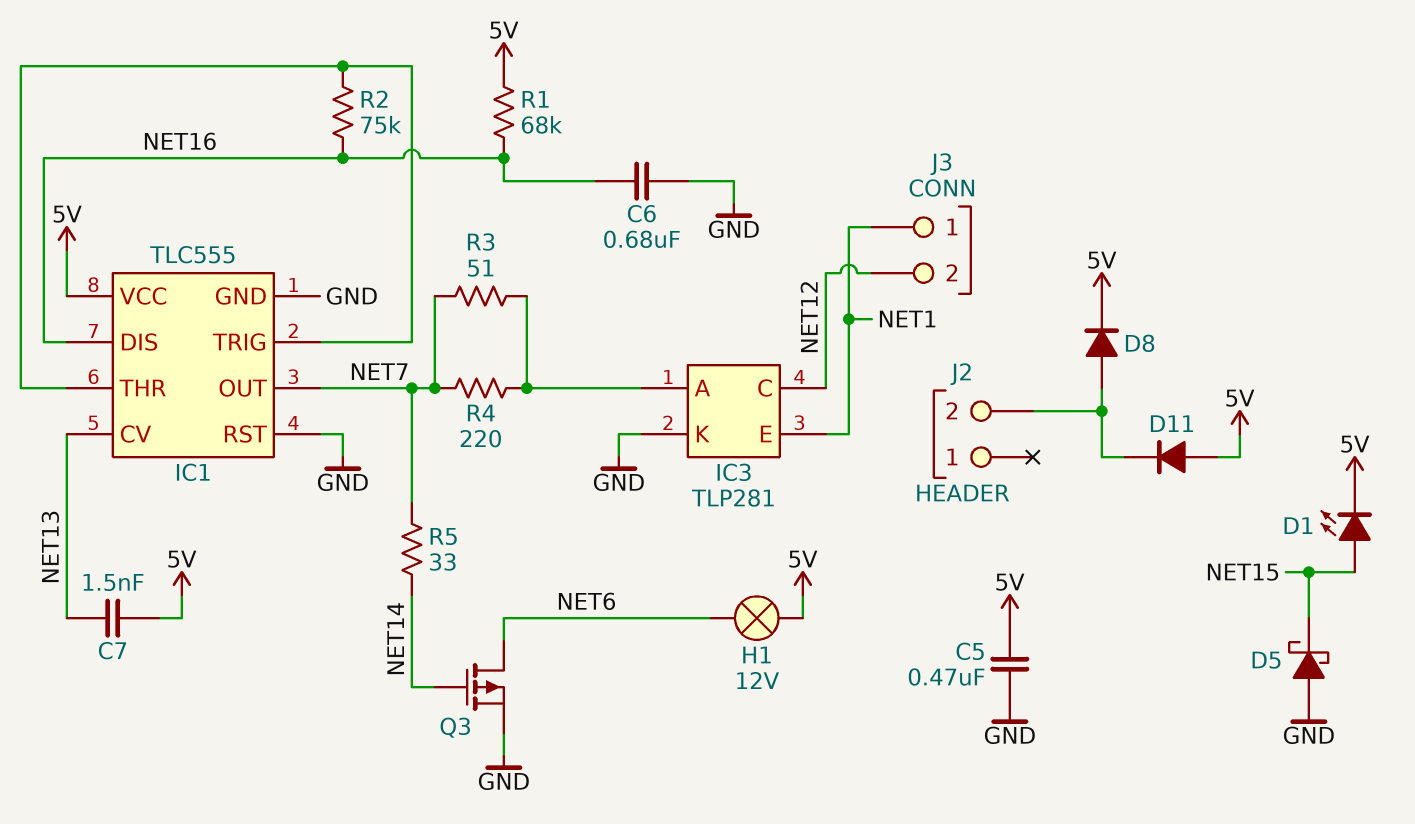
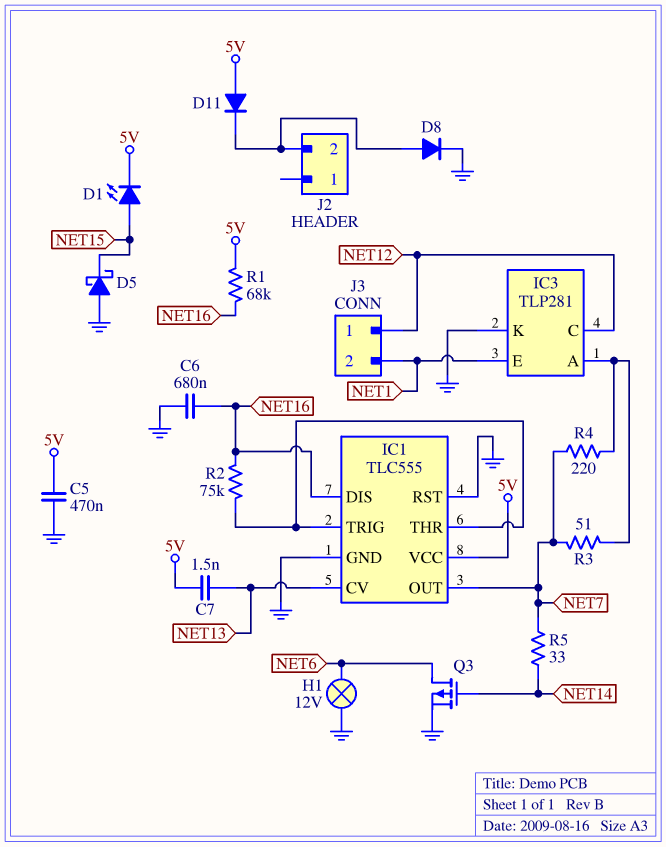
D8: diode (A J2/2, K 5V) -> diode (A J2/2, K GND)
H1: lamp 12V (5V, NET6) -> lamp 12V (GND, NET6)
J3 pin 1: NET1 -> NET12
J3 pin 2: NET12 -> NET1

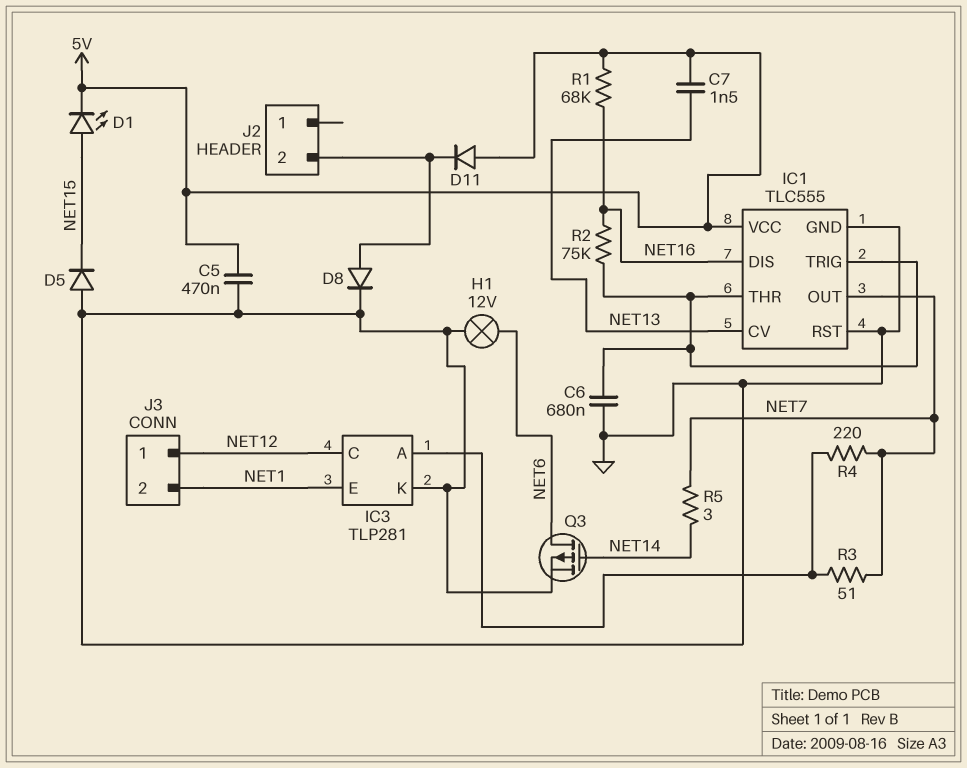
C6: 680nF (GND, NET16) -> 680nF (GND, IC1/THR)
D5: schottky (A GND, K NET15) -> diode (A GND, K NET15)
R5: 33 (NET7, NET14) -> 3 (NET7, NET14)

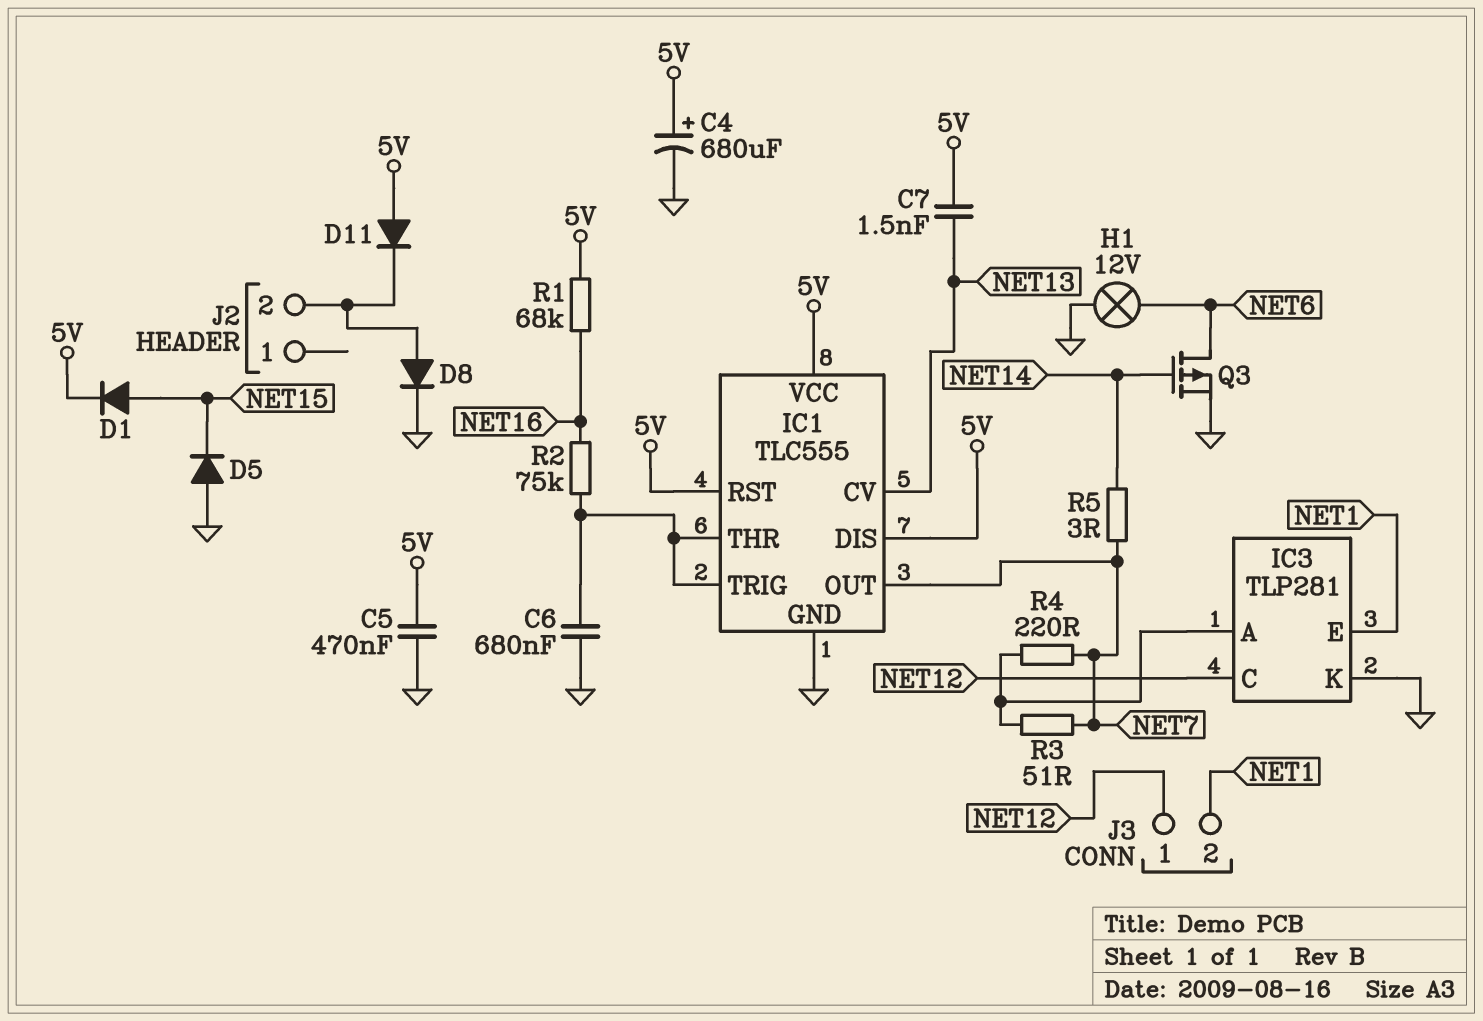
C4: none -> 680uF (plus 5V, minus GND)
D1: LED (A NET15, K 5V) -> diode (A NET15, K 5V)
IC1 pin DIS: NET16 -> 5V
IC1 pin RST: GND -> 5V

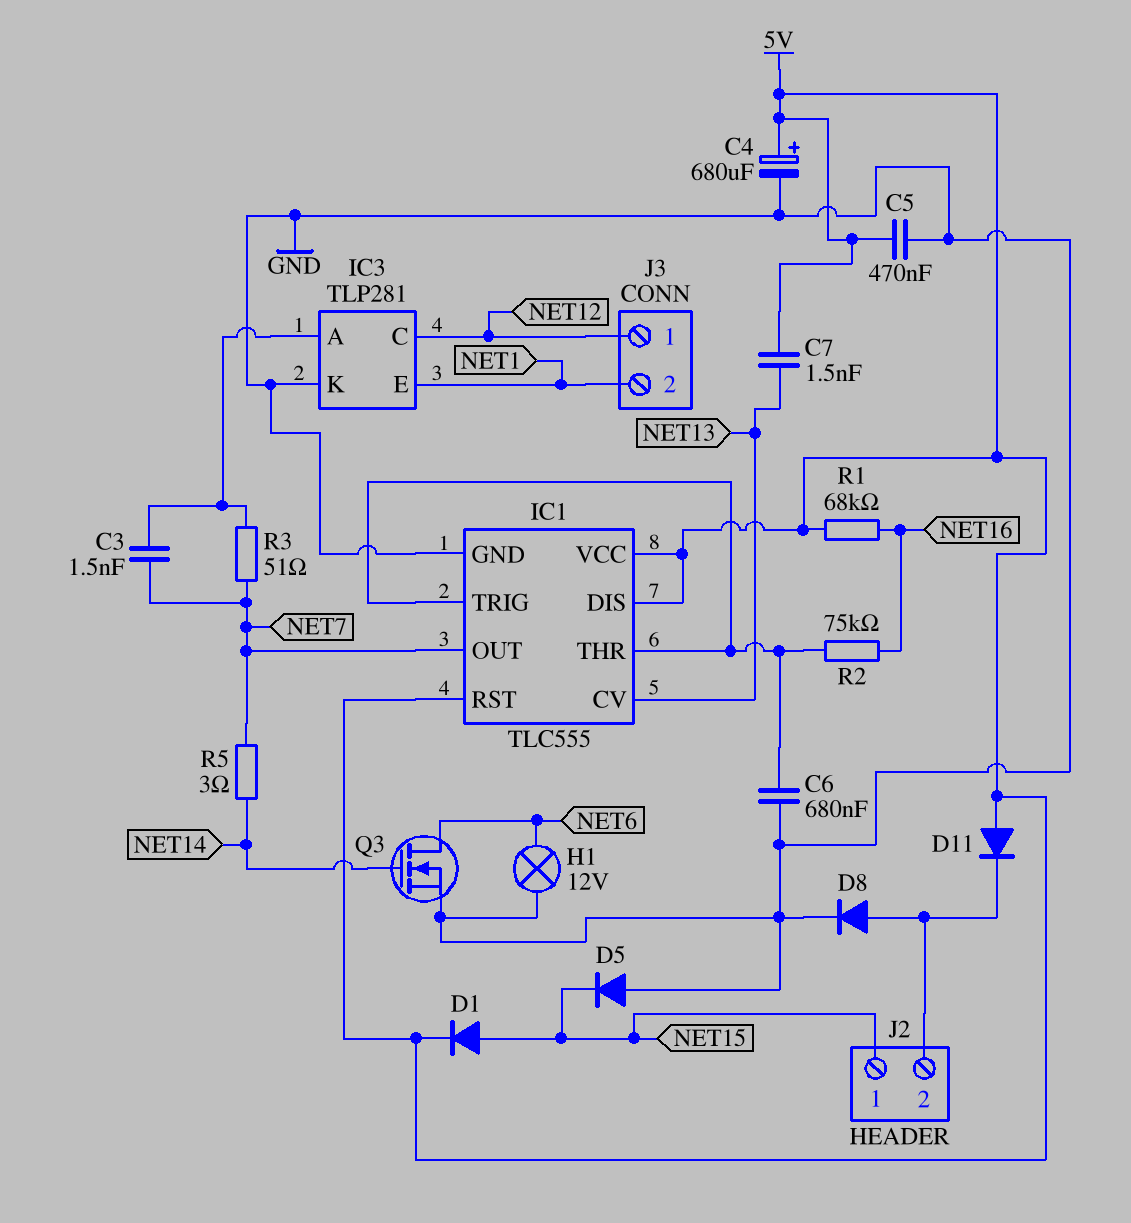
C3: none -> 1.5nF (IC3/A, NET7)
J2 pin 1: none -> NET15
Q3: PMOS (G NET14, D NET6, S GND) -> NMOS (G NET14, D NET6, S GND)
R4: 220 (IC3/A, NET7) -> none

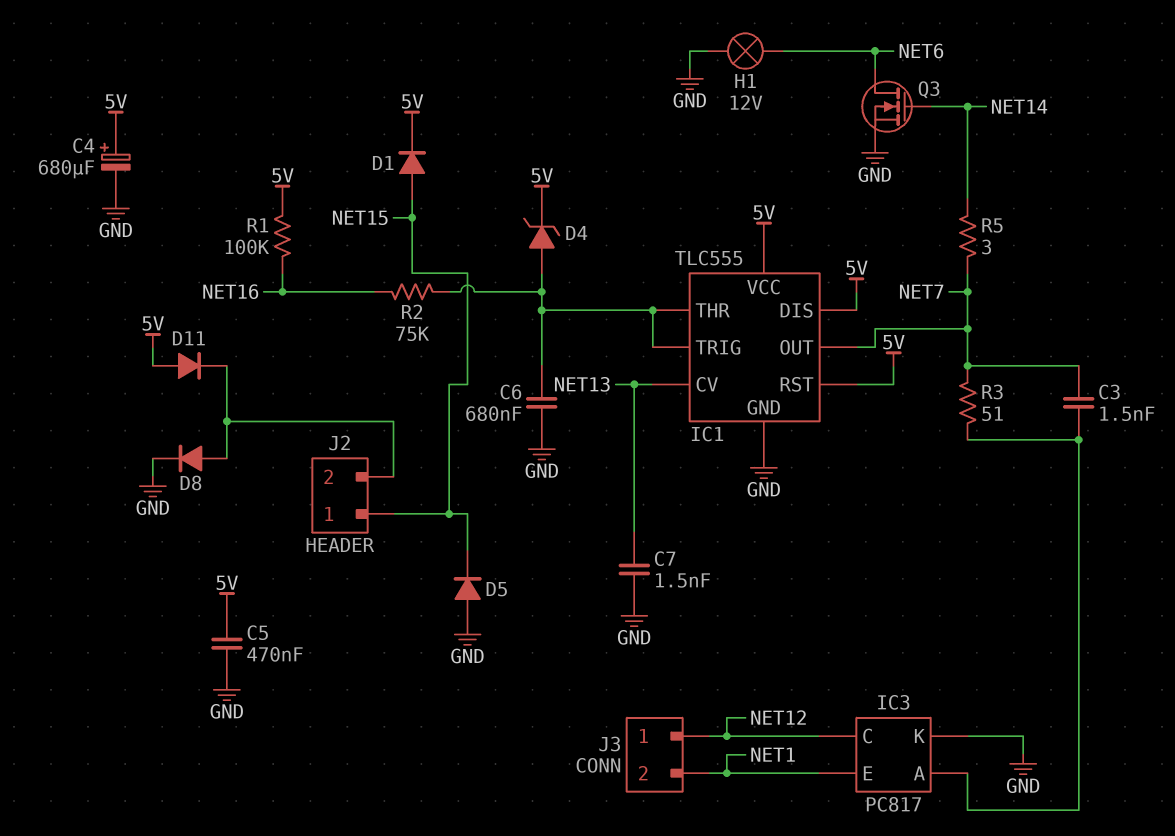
C7: 1.5nF (5V, NET13) -> 1.5nF (GND, NET13)
D4: none -> zener (A IC1/THR, K 5V)
IC3: TLP281 -> PC817
R1: 68k (5V, NET16) -> 100k (5V, NET16)

